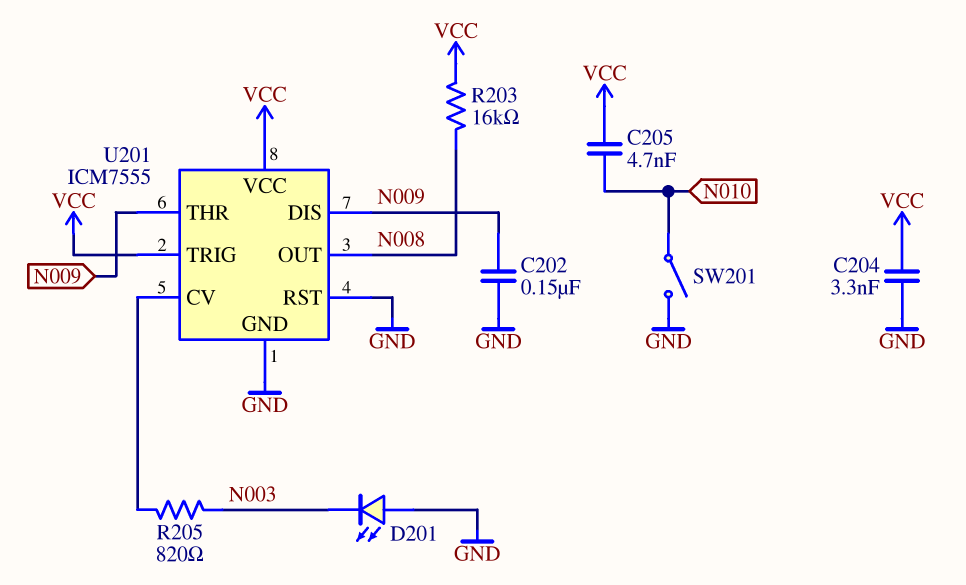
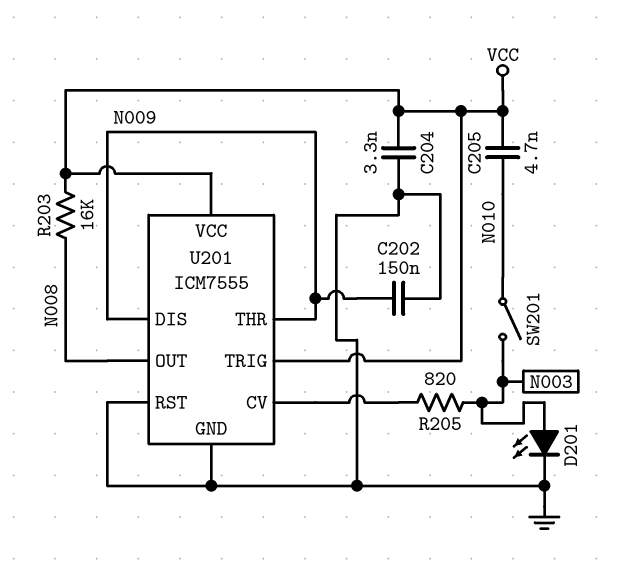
D201: LED (A GND, K N003) -> LED (A N003, K GND)
SW201: switch (GND, N010) -> switch (N003, N010)

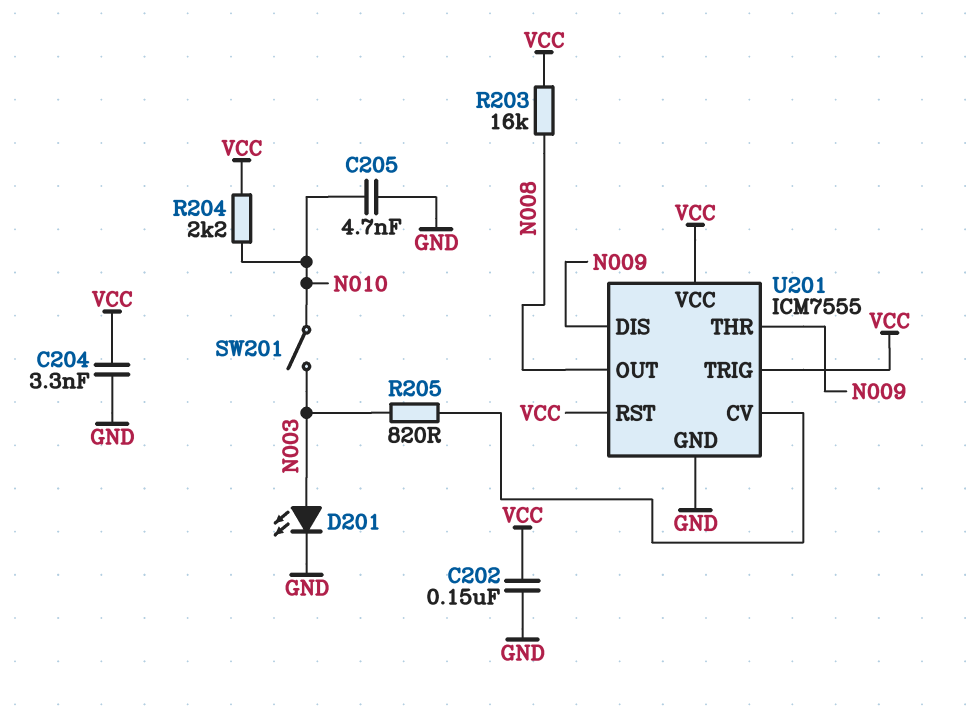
C202: 150nF (GND, N009) -> 150nF (GND, VCC)
C205: 4.7nF (N010, VCC) -> 4.7nF (GND, N010)
R204: none -> 2.2k (N010, VCC)
U201 pin RST: GND -> VCC

